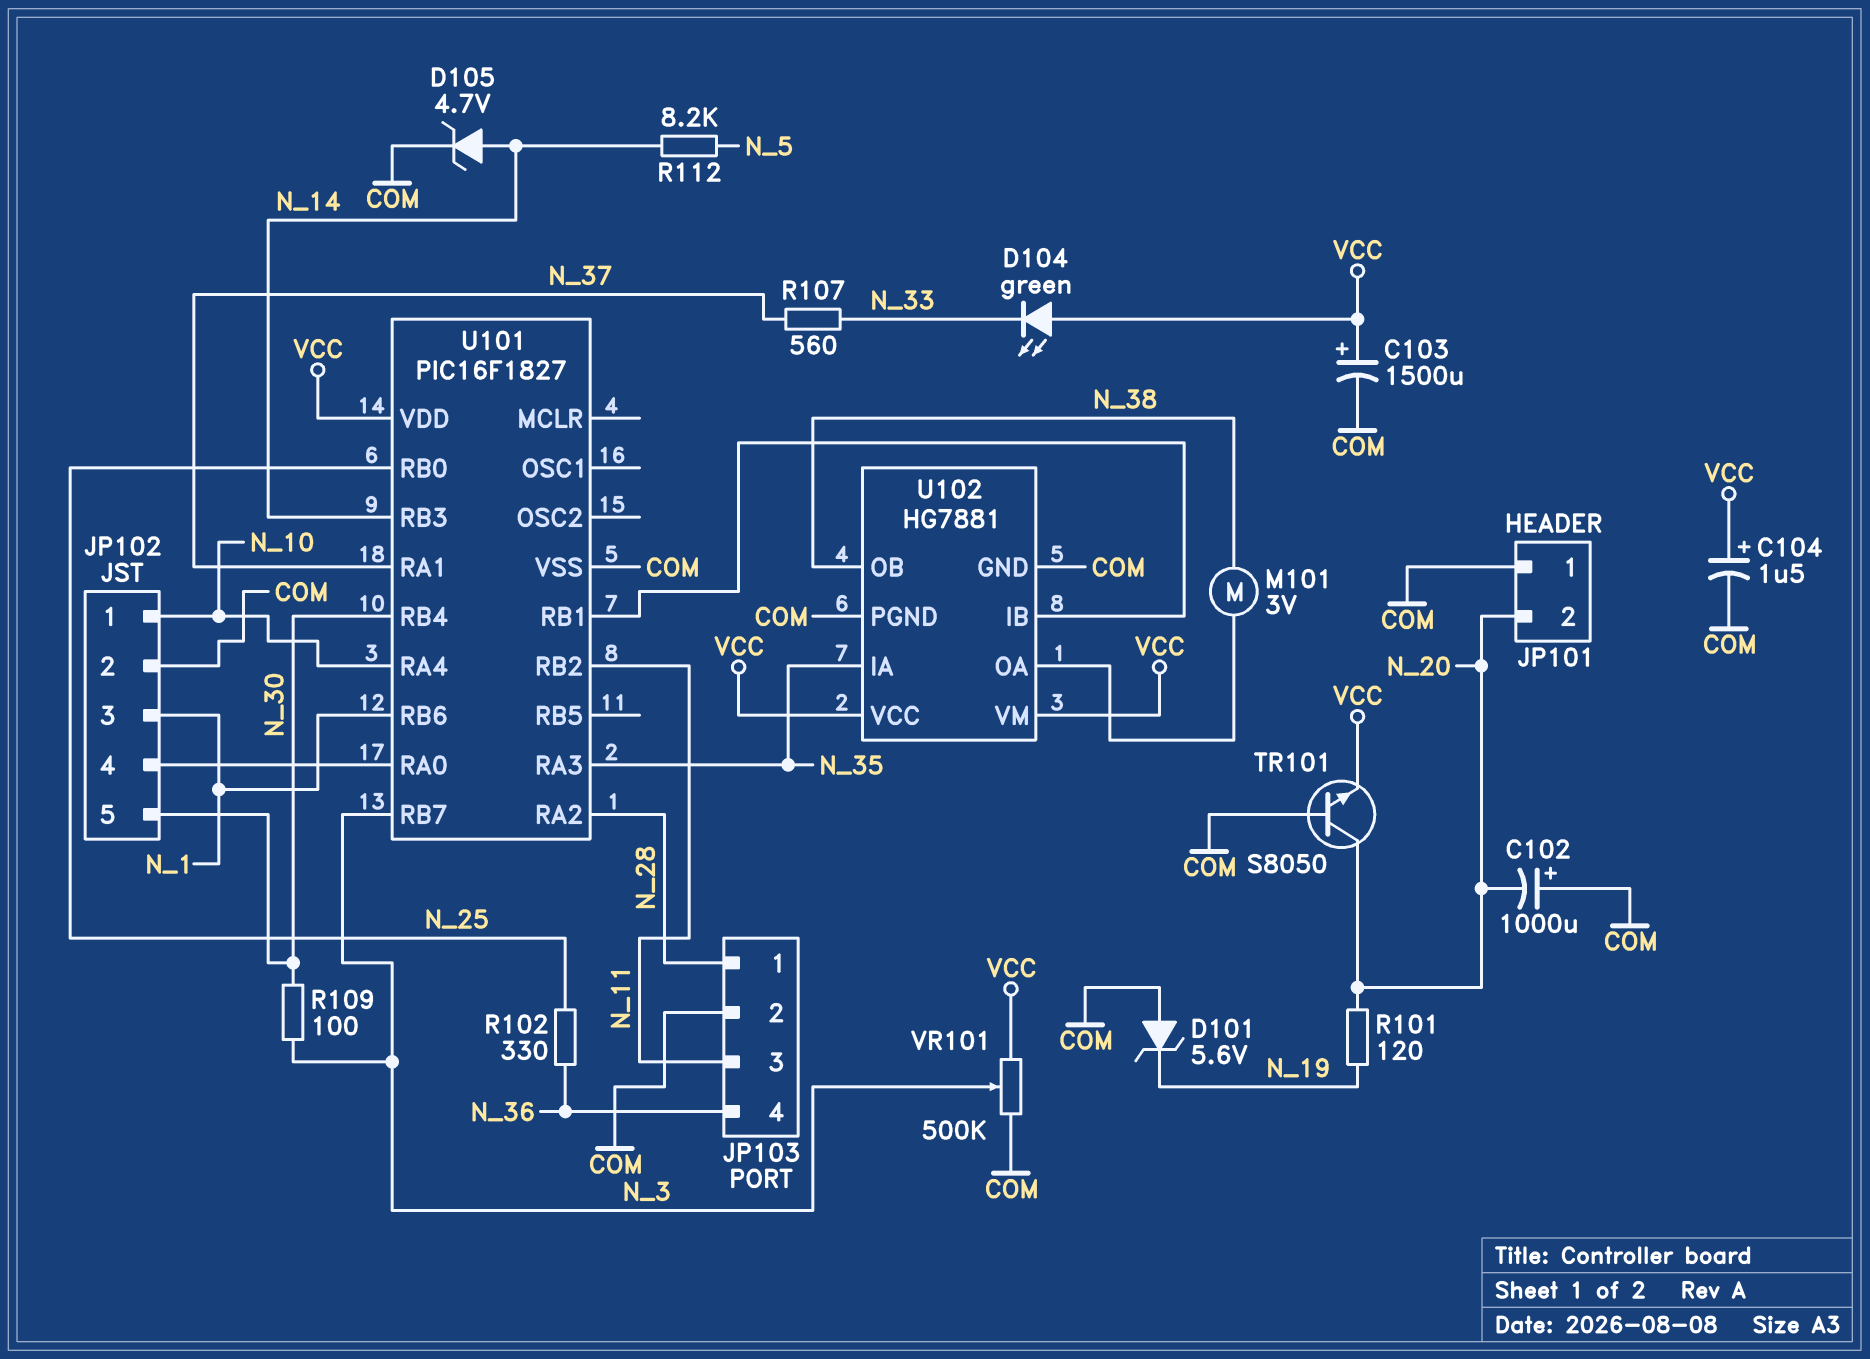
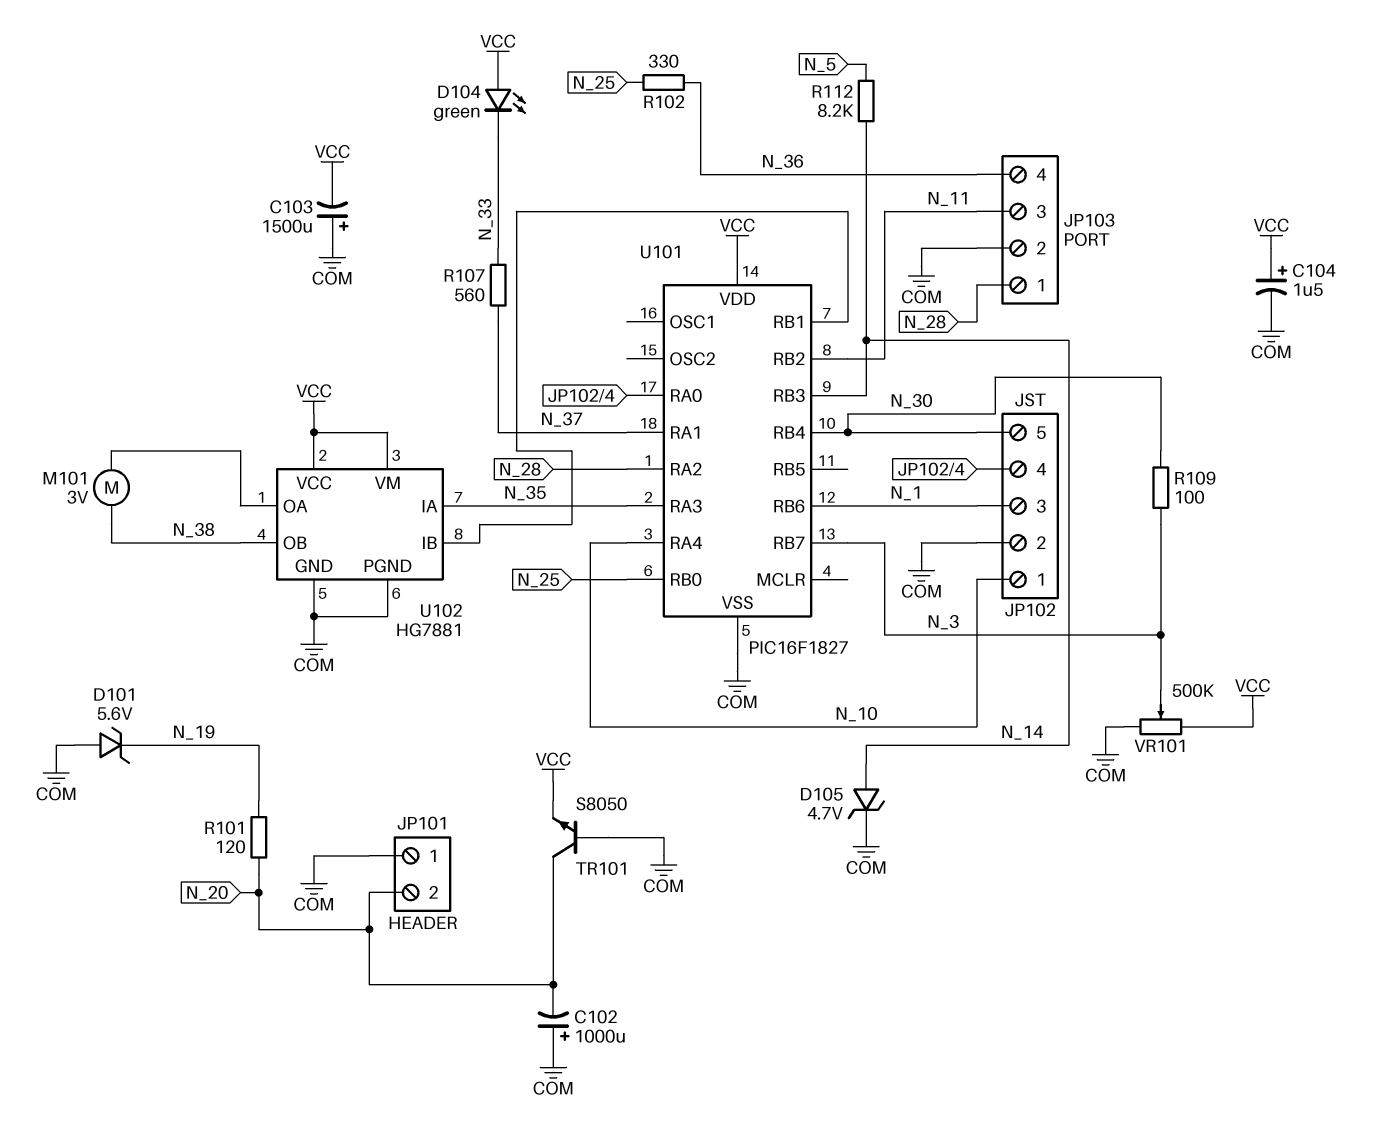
C103: 1500uF (plus VCC, minus COM) -> 1500uF (plus COM, minus VCC)

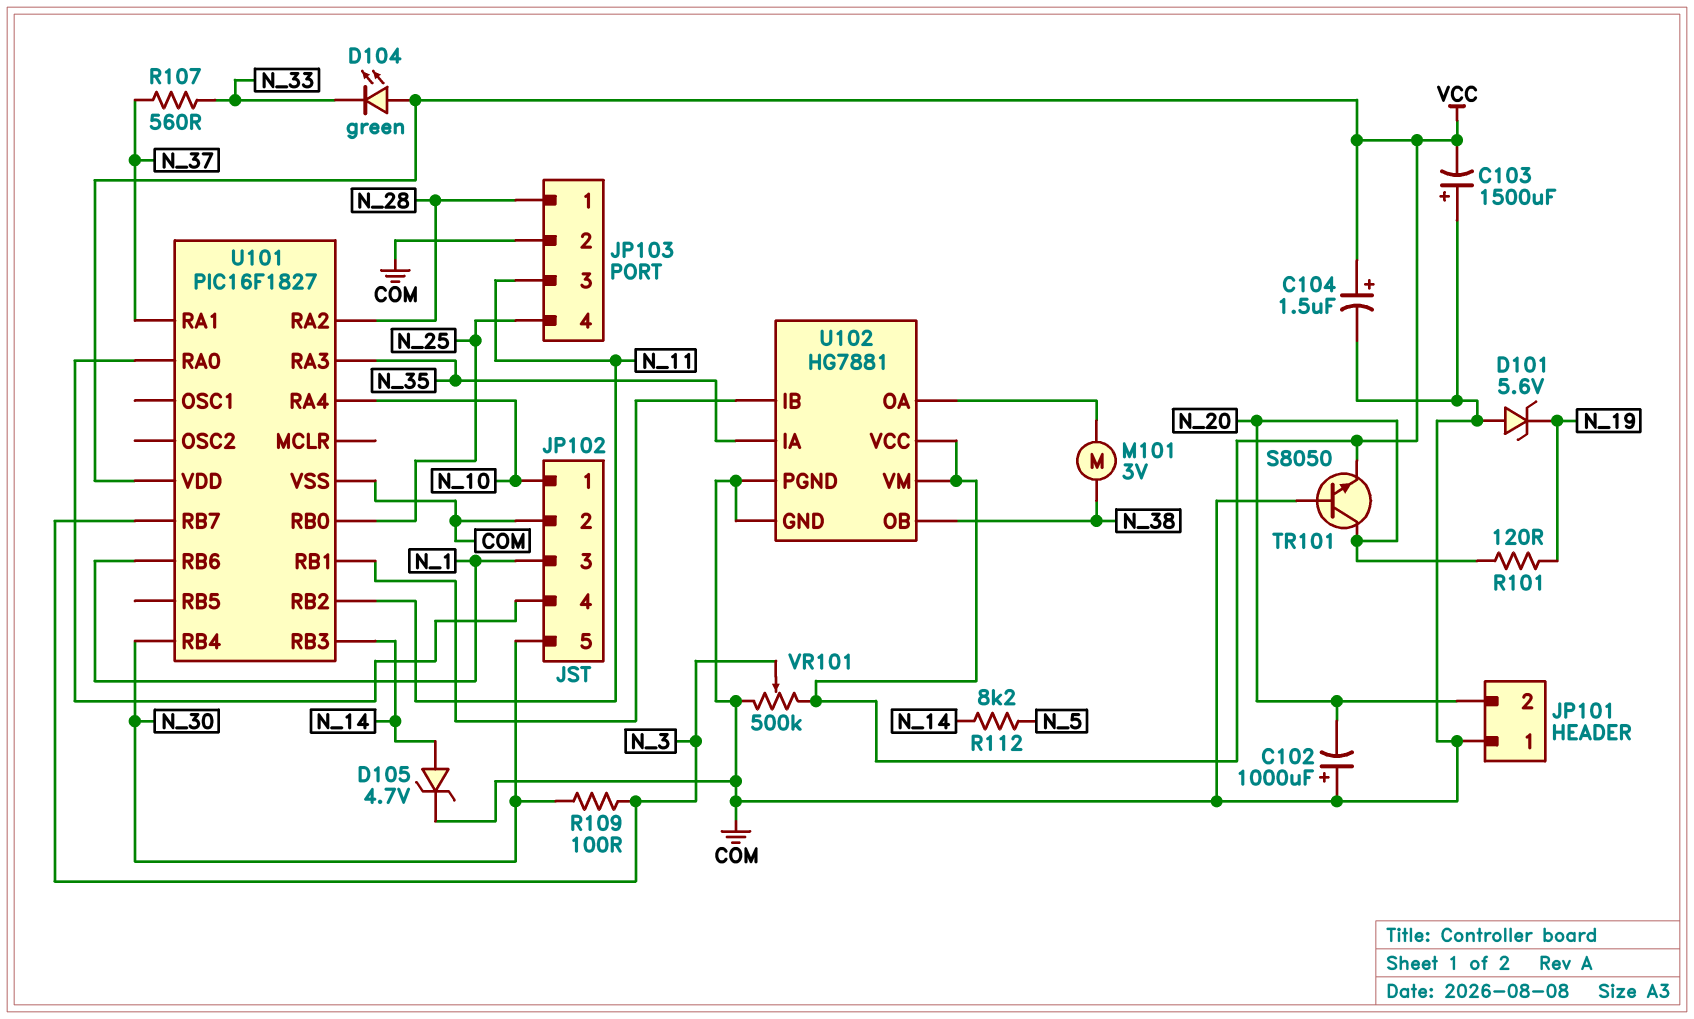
JP103 pin 4: N_36 -> N_25
R102: 330 (N_25, N_36) -> none

